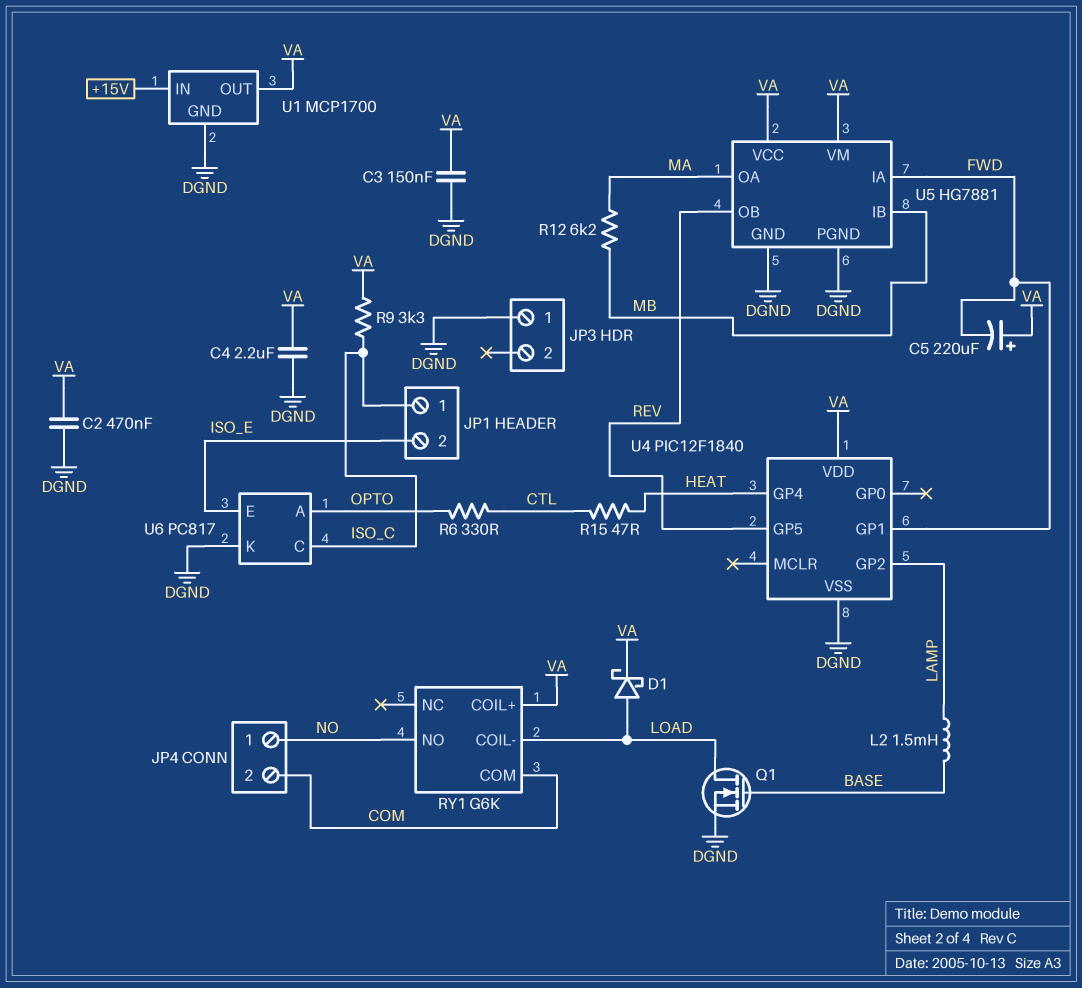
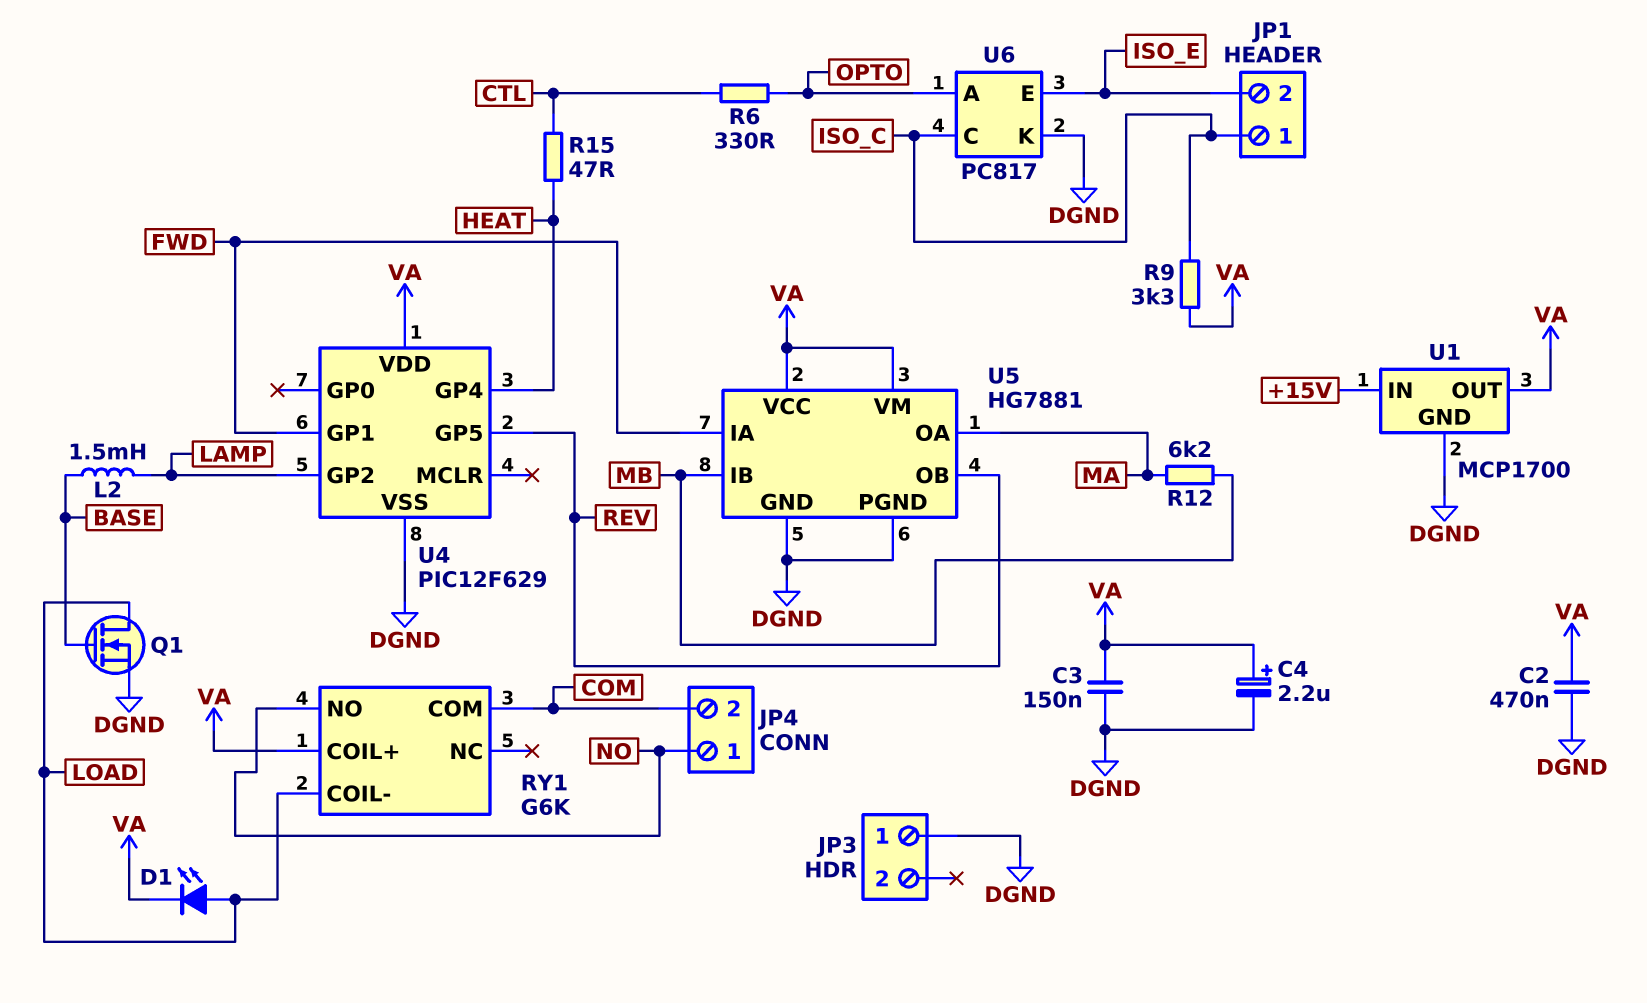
C4: 2.2uF (DGND, VA) -> 2.2uF (plus VA, minus DGND)
C5: 220uF (plus VA, minus FWD) -> none
D1: schottky (A LOAD, K VA) -> LED (A LOAD, K VA)
U4: PIC12F1840 -> PIC12F629

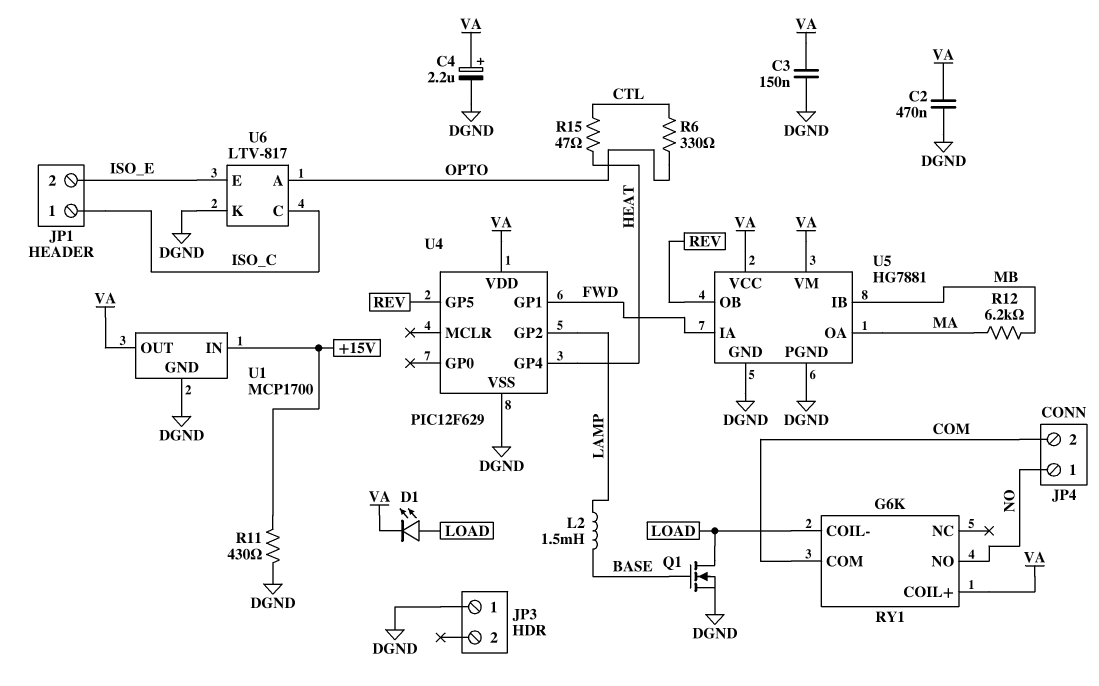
R9: 3.3k (ISO_C, VA) -> none
R11: none -> 430 (+15V, DGND)
U6: PC817 -> LTV-817

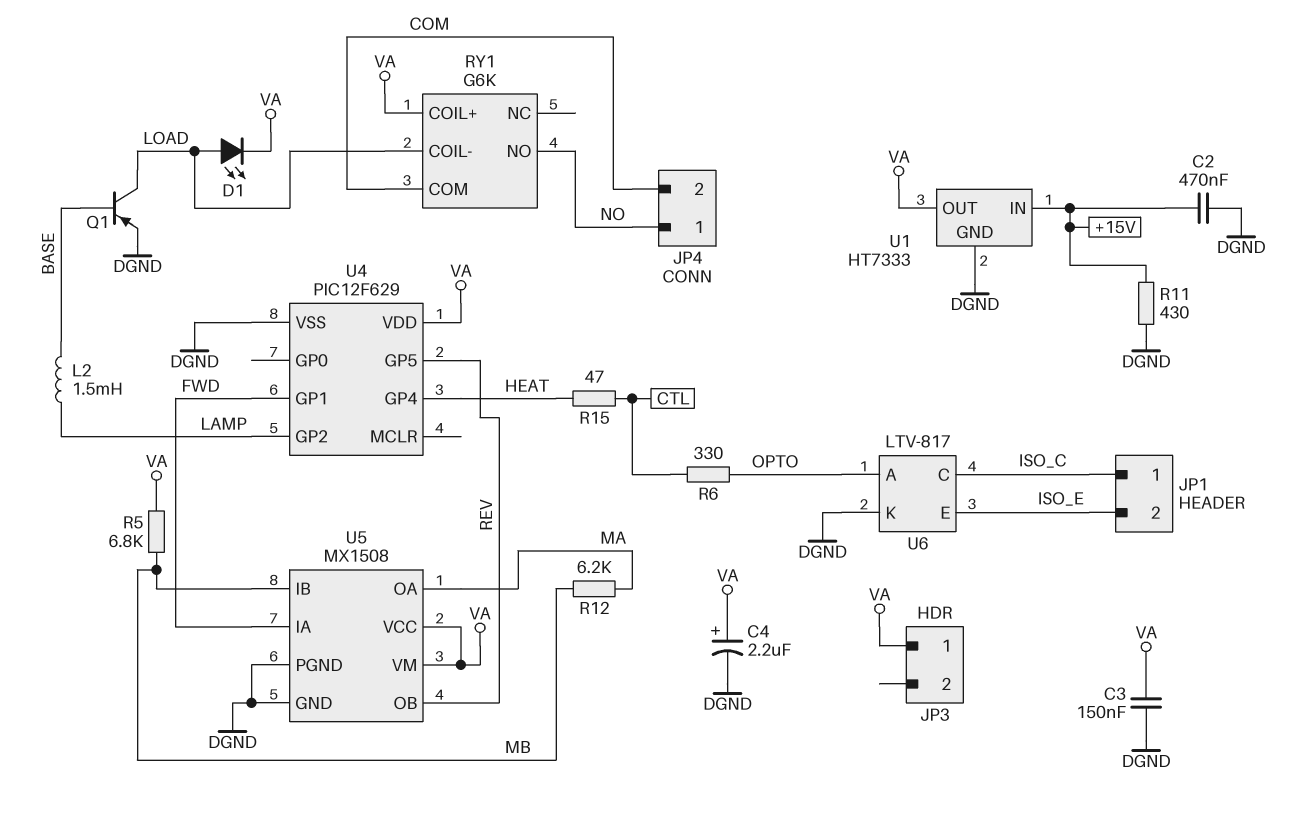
C2: 470nF (DGND, VA) -> 470nF (+15V, DGND)
JP3 pin 1: DGND -> VA
Q1: NMOS (G BASE, D LOAD, S DGND) -> PNP (B BASE, C LOAD, E DGND)
R5: none -> 6.8k (MB, VA)
U1: MCP1700 -> HT7333
U5: HG7881 -> MX1508

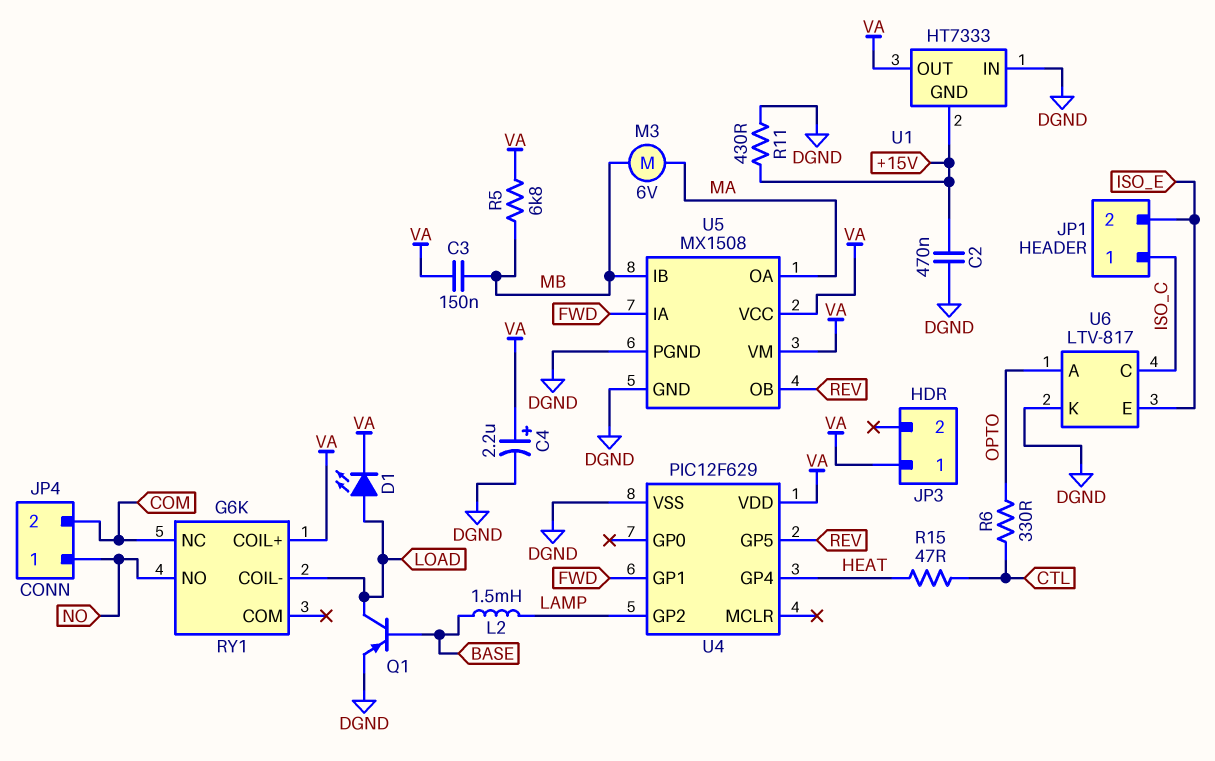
C3: 150nF (DGND, VA) -> 150nF (MB, VA)
M3: none -> motor 6V (MA, MB)
R12: 6.2k (MA, MB) -> none
RY1 pin COM: COM -> none
RY1 pin NC: none -> COM
U1 pin GND: DGND -> +15V
U1 pin IN: +15V -> DGND

